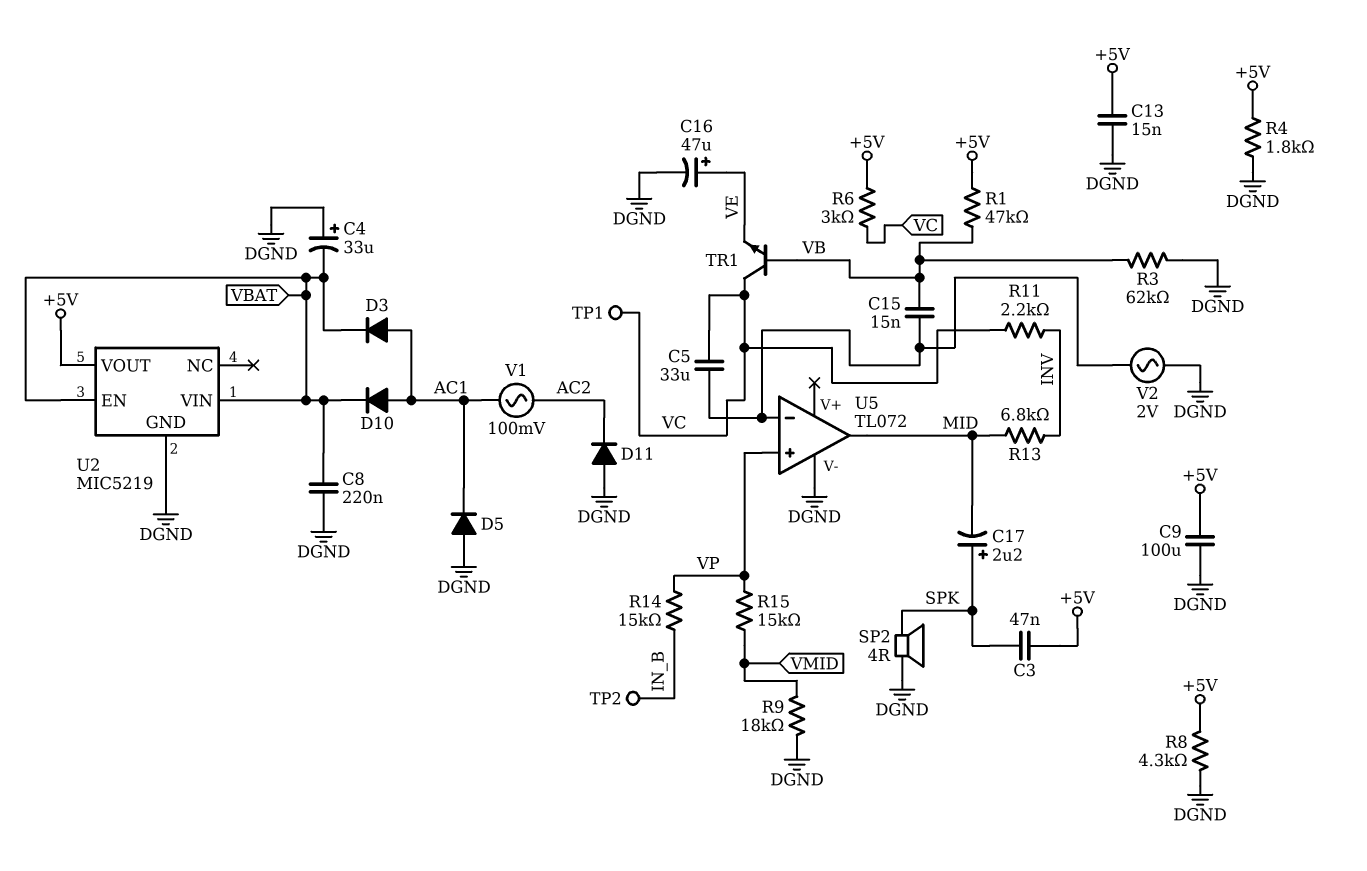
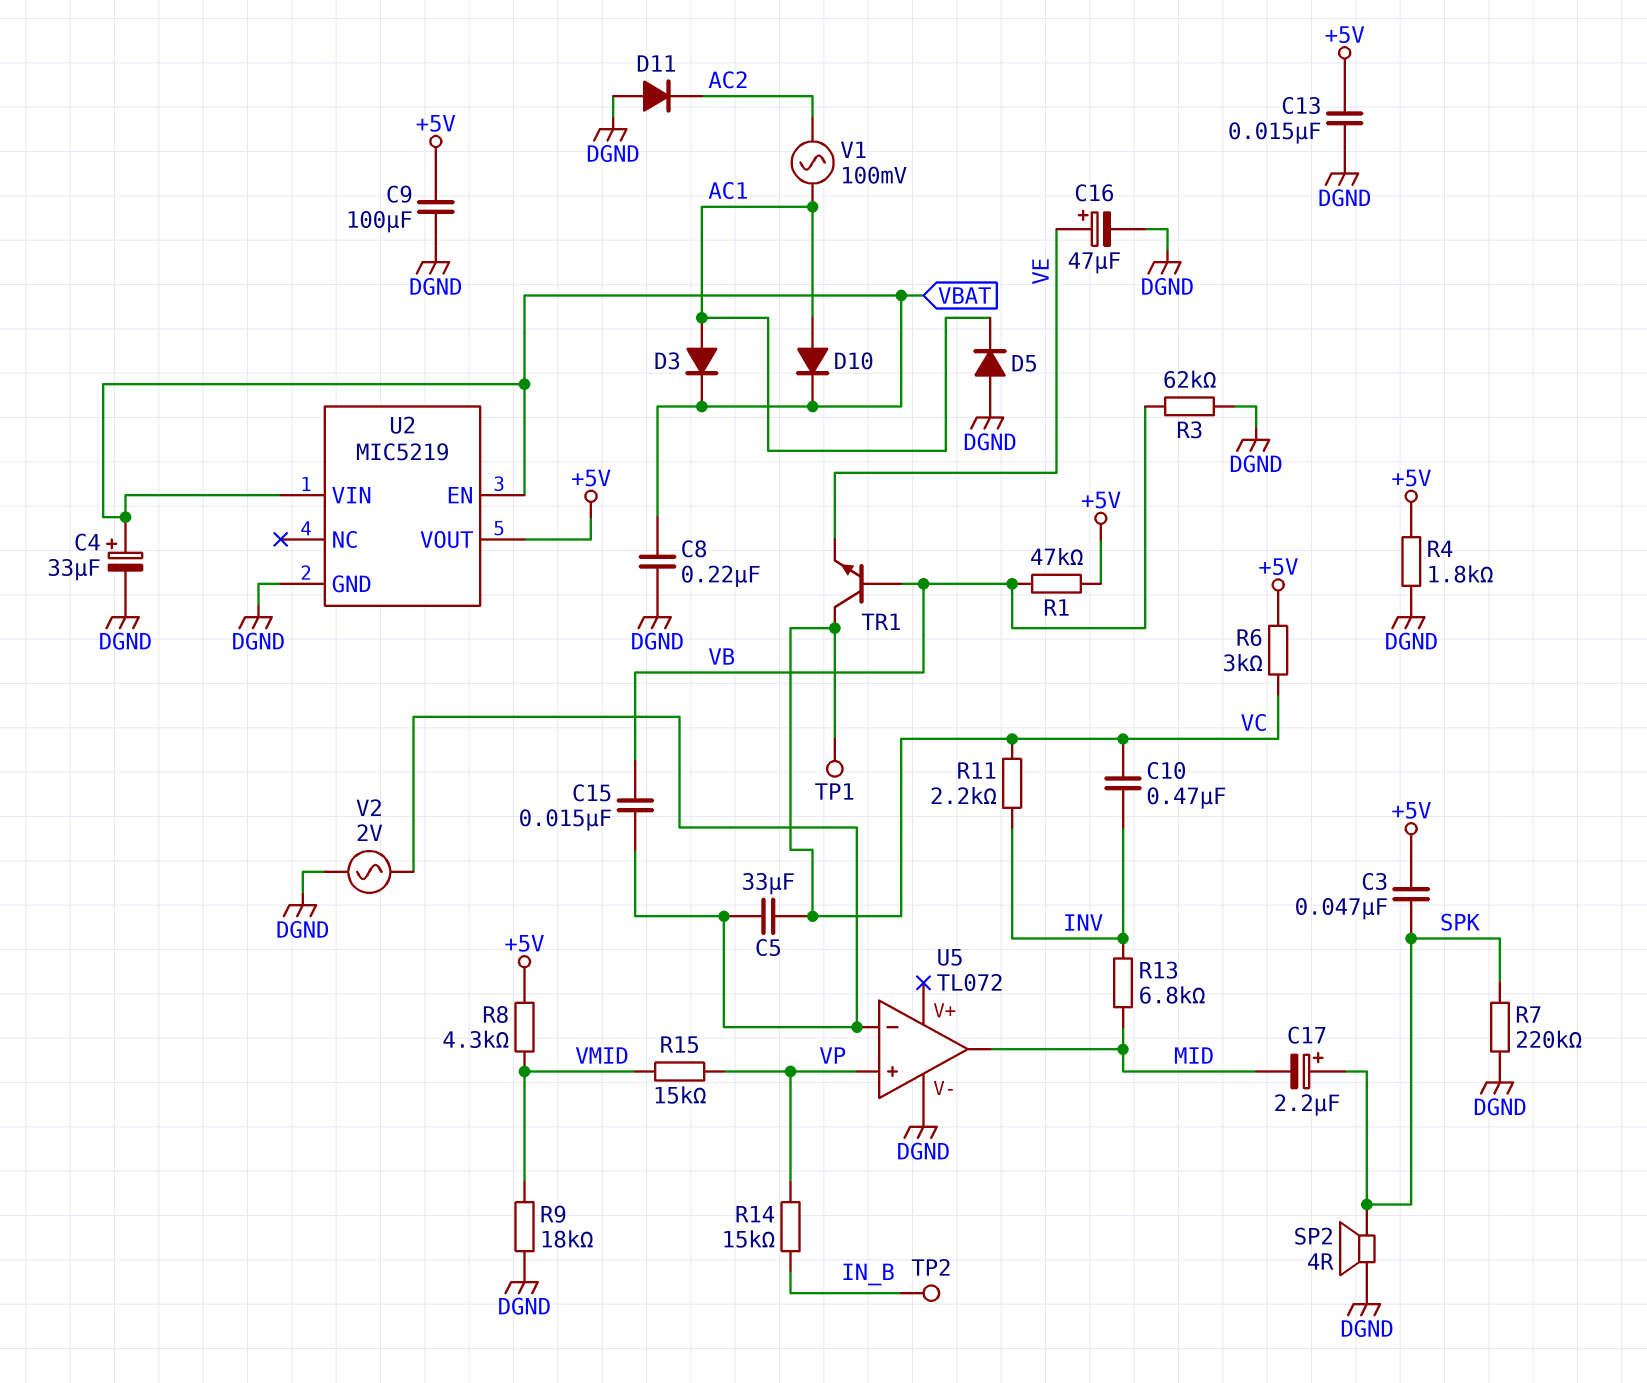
C4: 33uF (plus DGND, minus VBAT) -> 33uF (plus VBAT, minus DGND)
C10: none -> 470nF (INV, VC)
R7: none -> 220k (DGND, SPK)
R8: 4.3k (+5V, DGND) -> 4.3k (+5V, VMID)

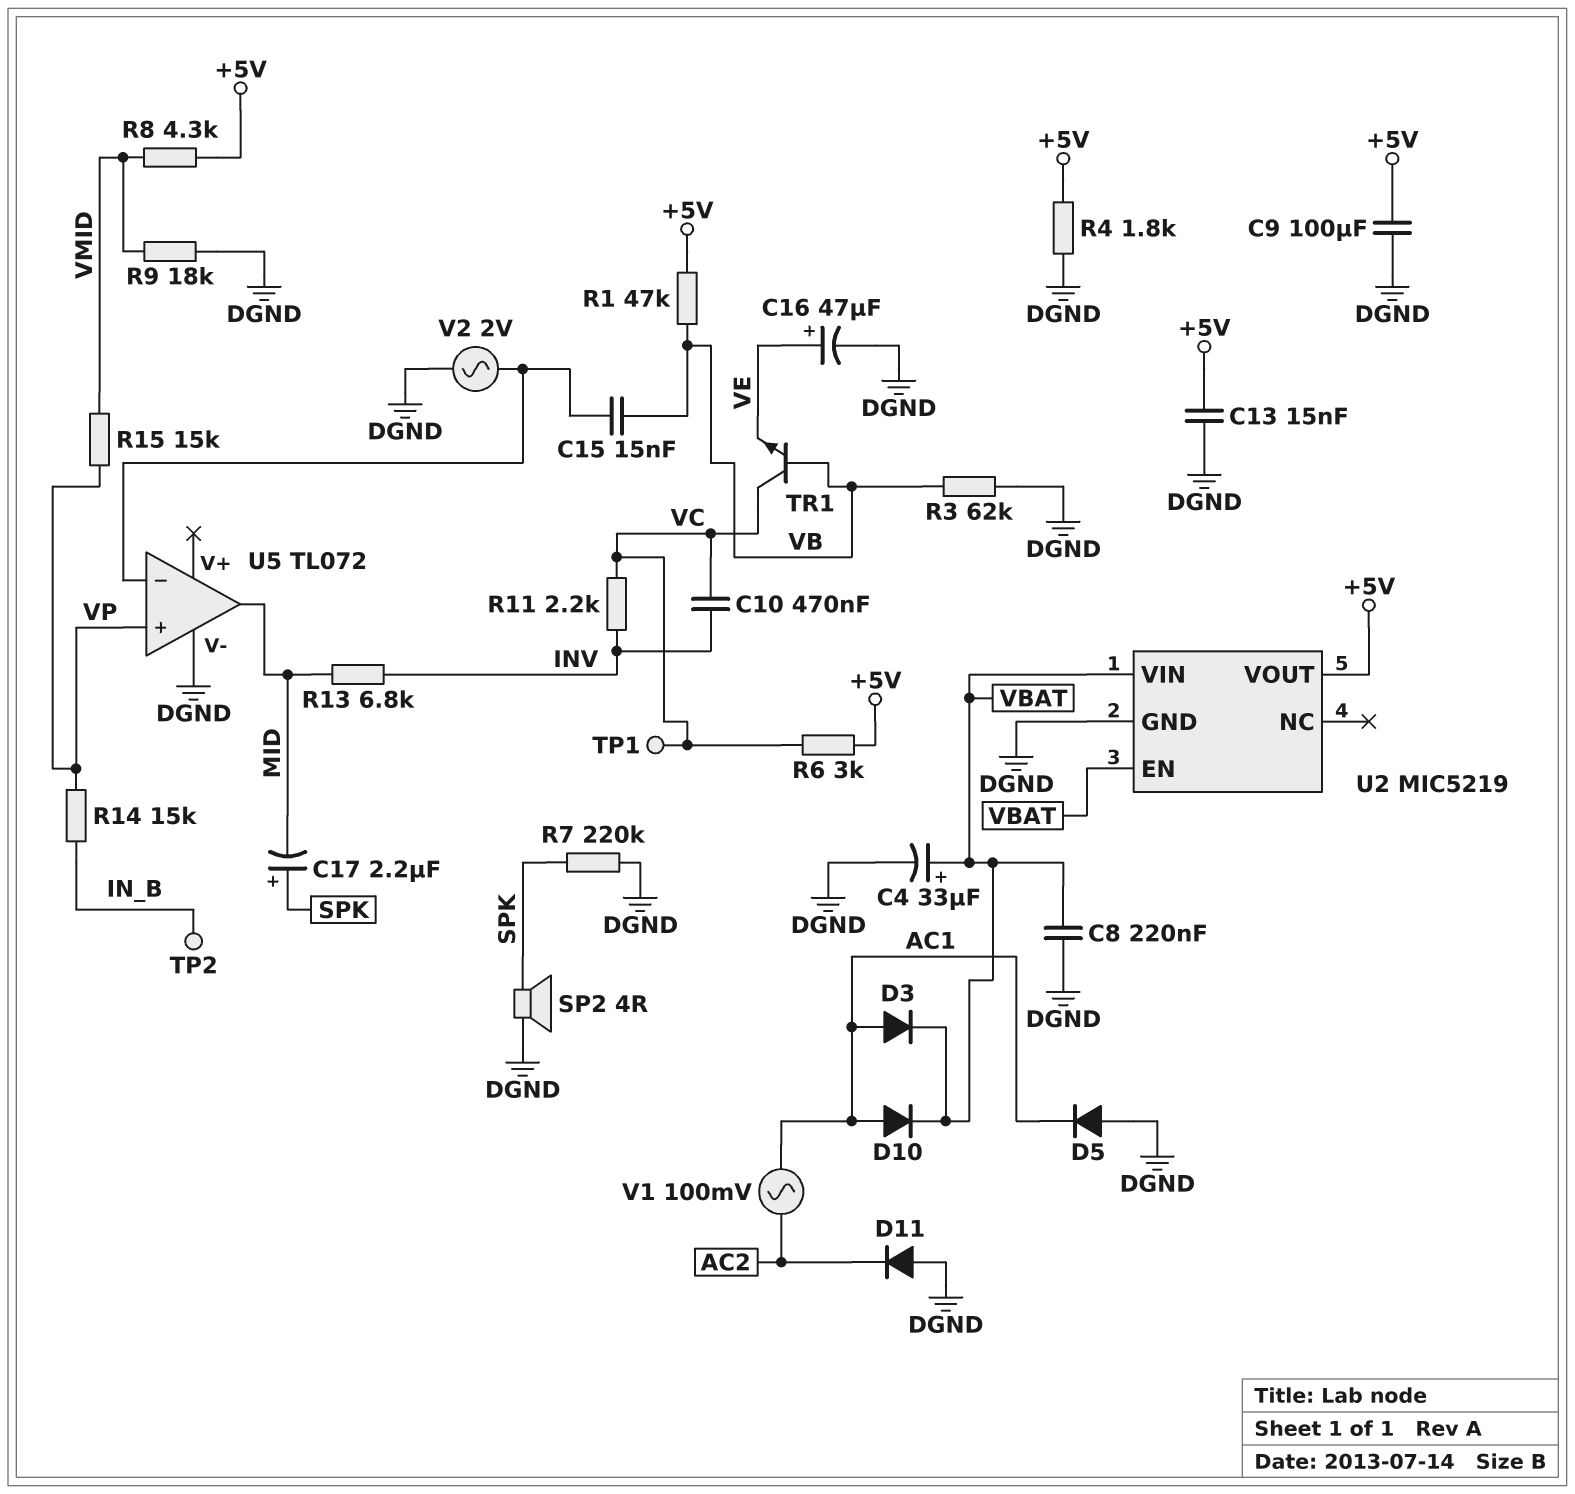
C3: 47nF (+5V, SPK) -> none
C5: 33uF (U5/in-, VC) -> none

